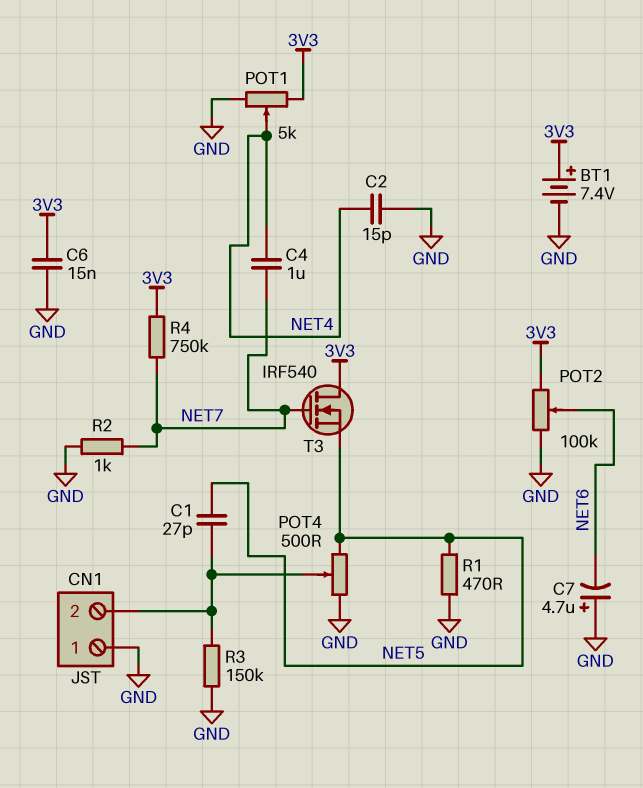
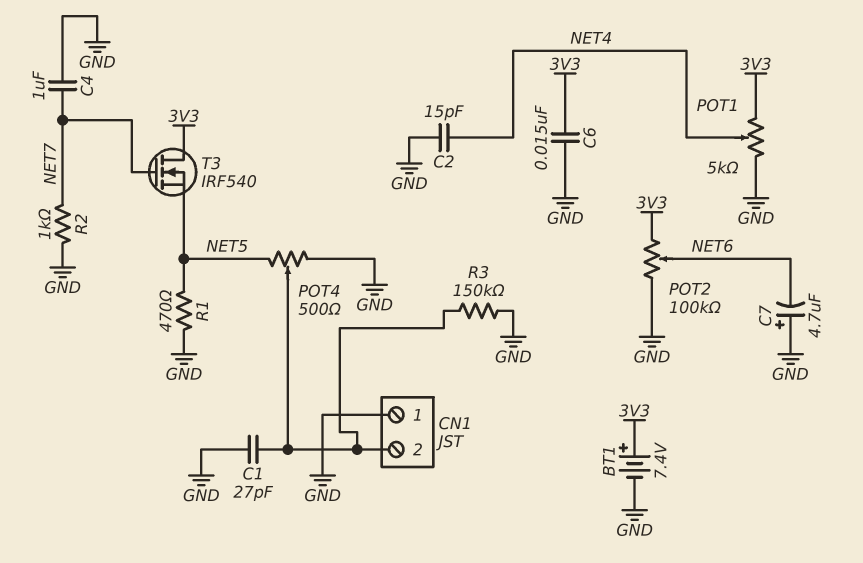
C1: 27pF (CN1/2, NET5) -> 27pF (CN1/2, GND)
C4: 1uF (NET4, NET7) -> 1uF (GND, NET7)
R4: 750k (3V3, NET7) -> none

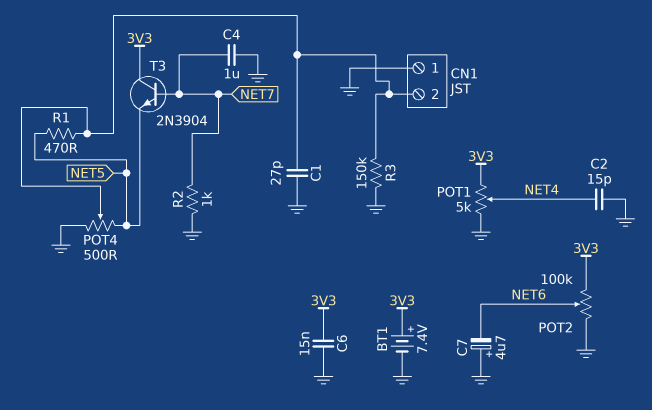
R1: 470 (GND, NET5) -> 470 (CN1/2, NET5)
T3: NMOS IRF540 (G NET7, D 3V3, S NET5) -> NPN 2N3904 (B NET7, C 3V3, E NET5)

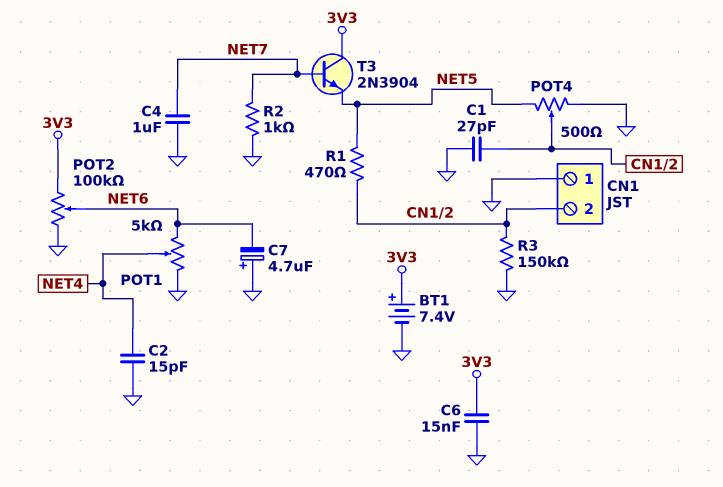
POT1: 5k (3V3, GND, wiper NET4) -> 5k (GND, NET6, wiper NET4)

